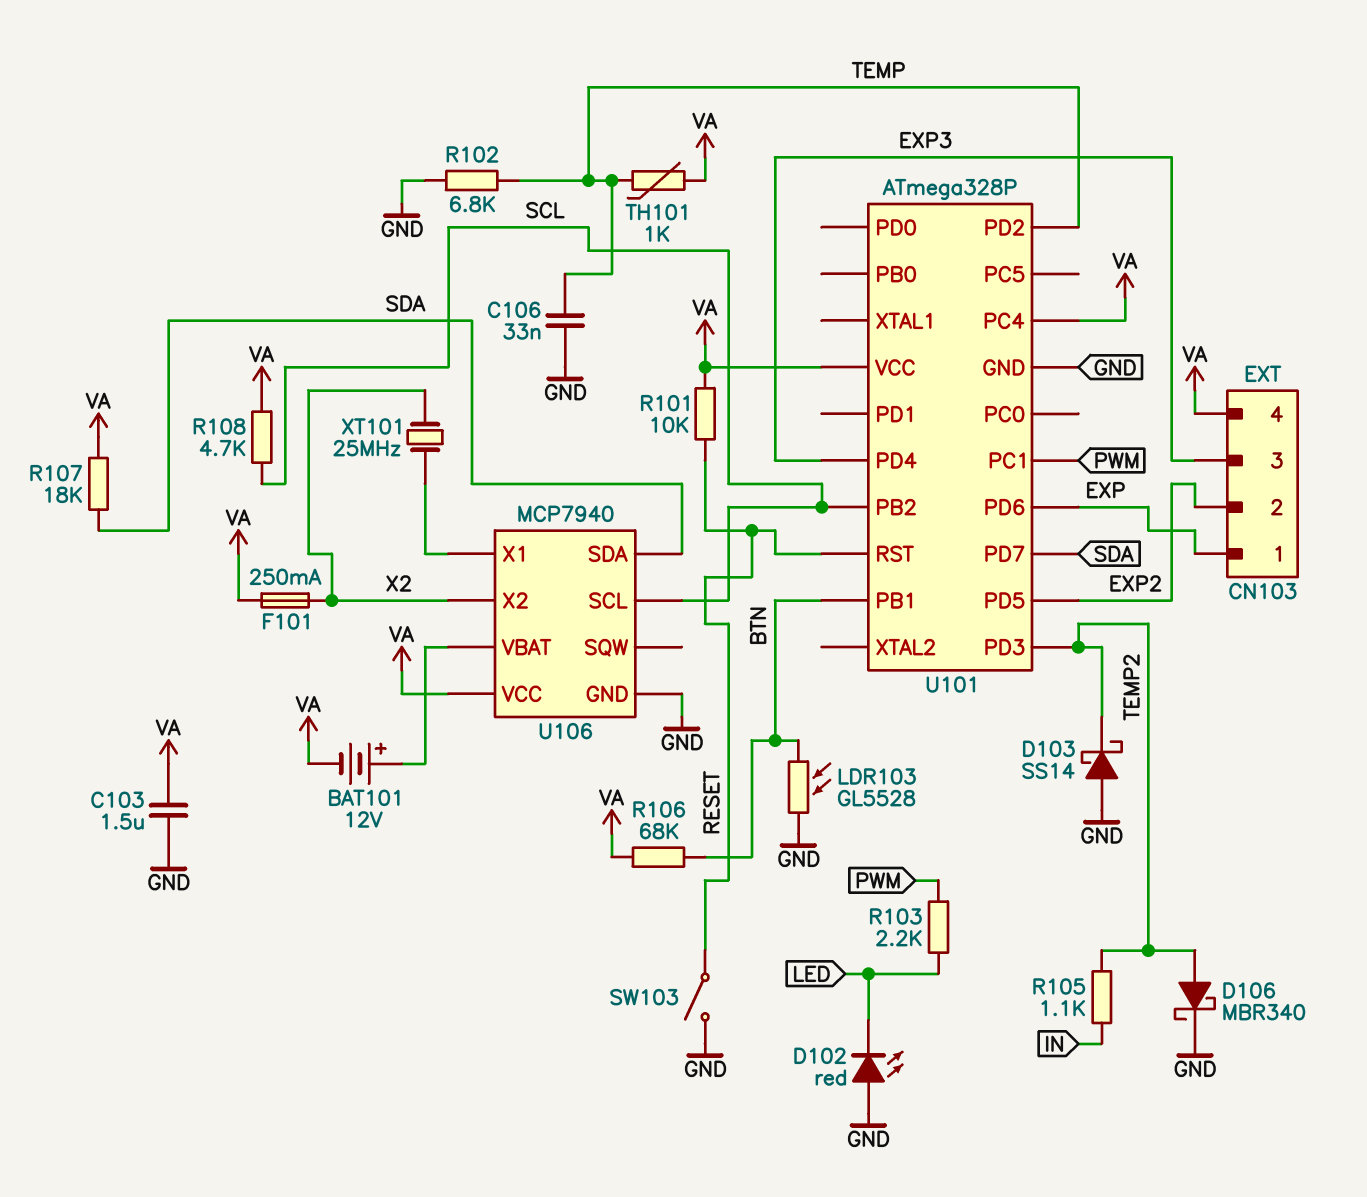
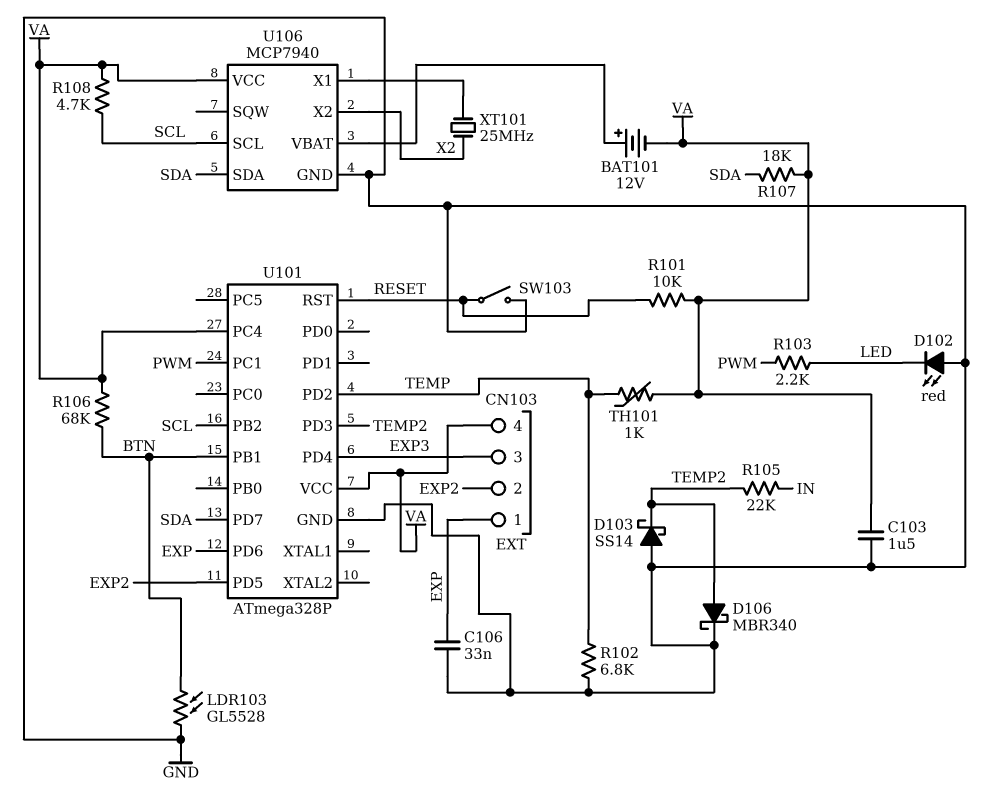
C106: 33nF (GND, TEMP) -> 33nF (EXP, GND)
F101: 250mA (VA, X2) -> none
R105: 1.1k (IN, TEMP2) -> 22k (IN, TEMP2)

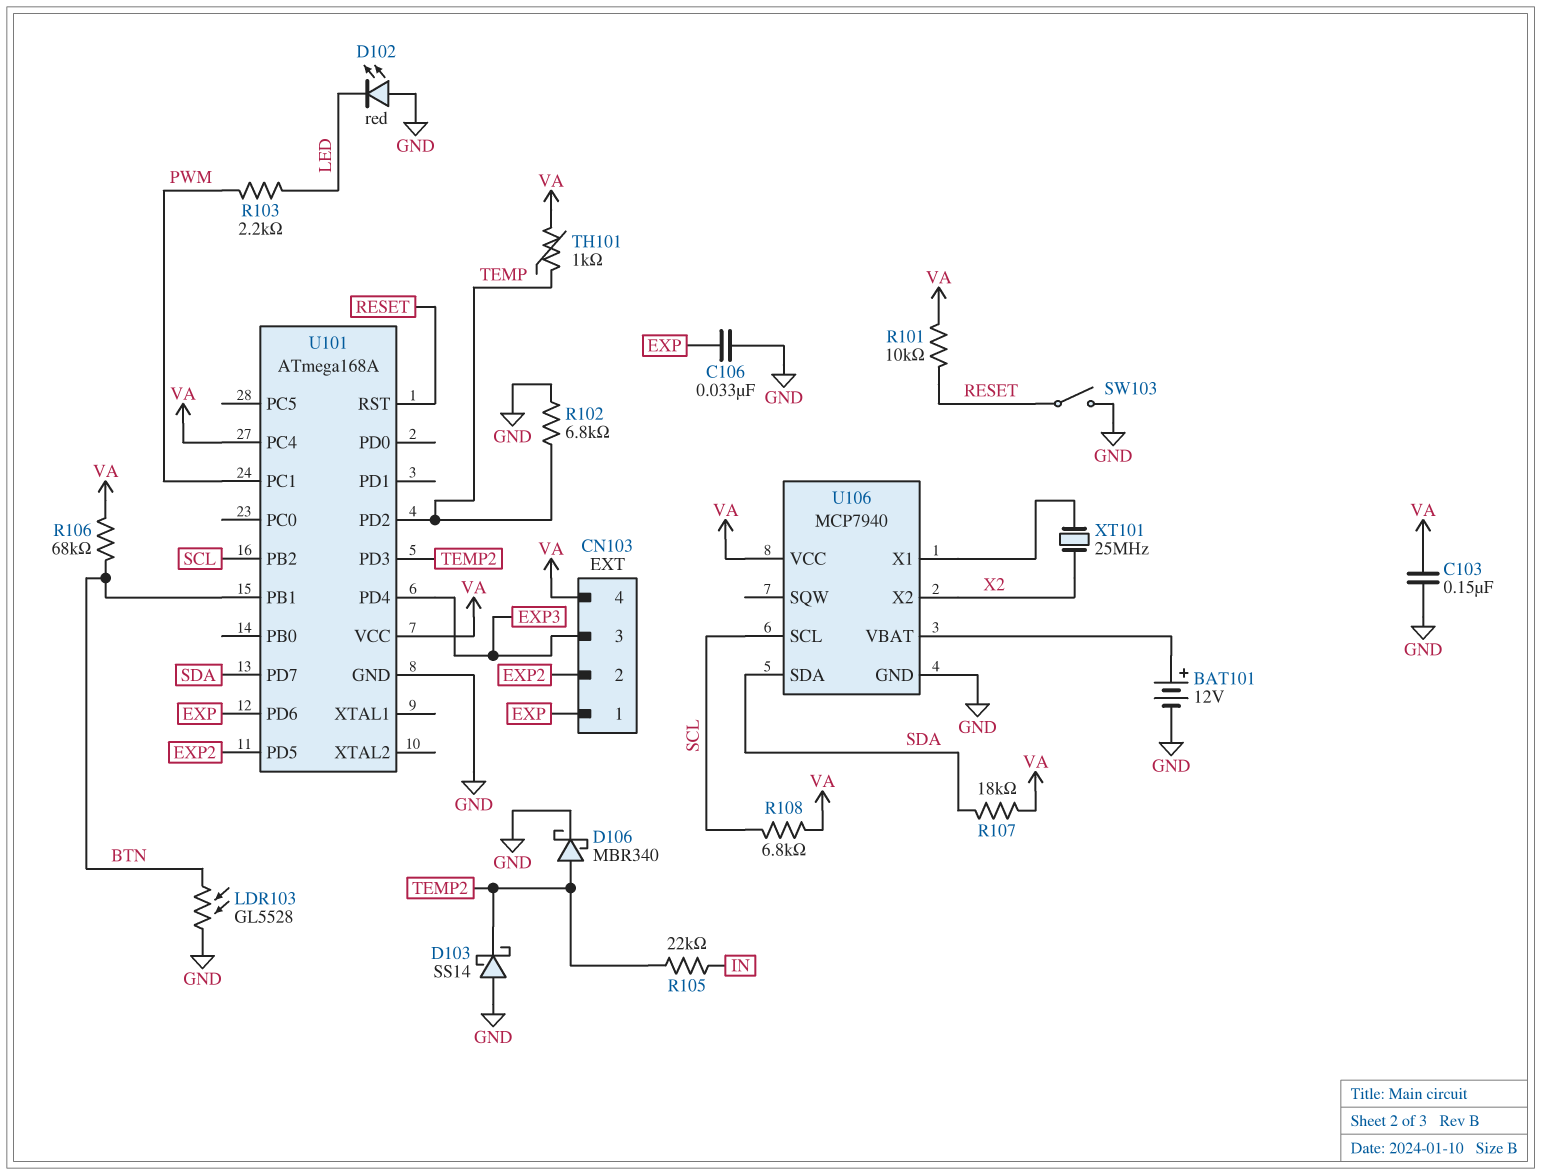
BAT101: 12V (plus U106/VBAT, minus VA) -> 12V (plus U106/VBAT, minus GND)
C103: 1.5uF (GND, VA) -> 150nF (GND, VA)
R108: 4.7k (SCL, VA) -> 6.8k (SCL, VA)
U101: ATmega328P -> ATmega168A

